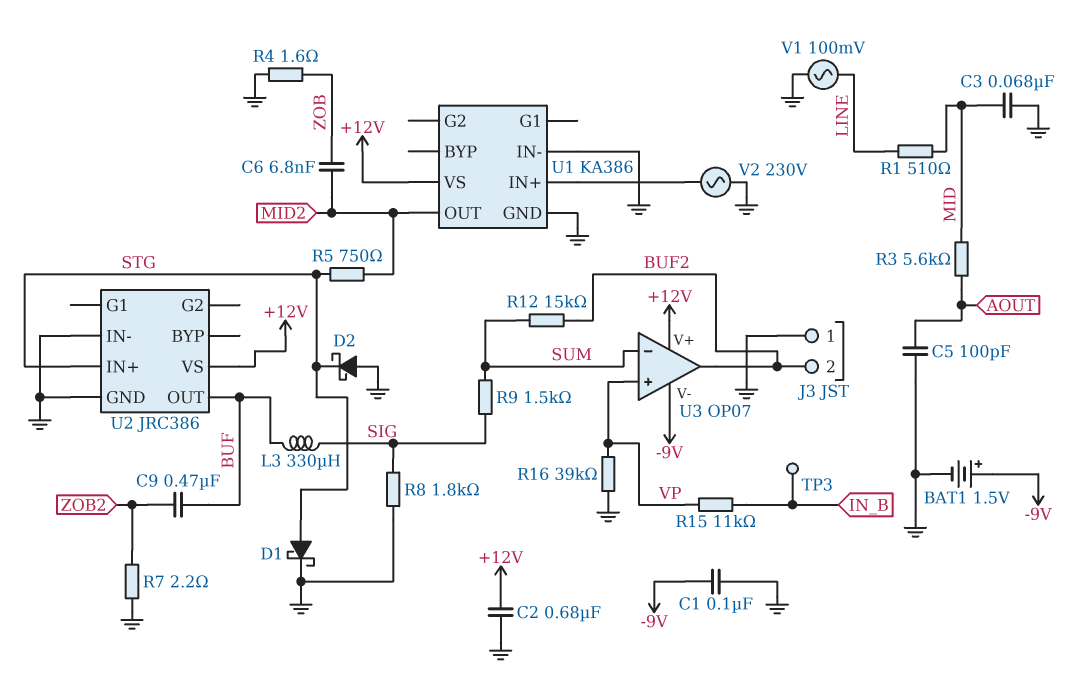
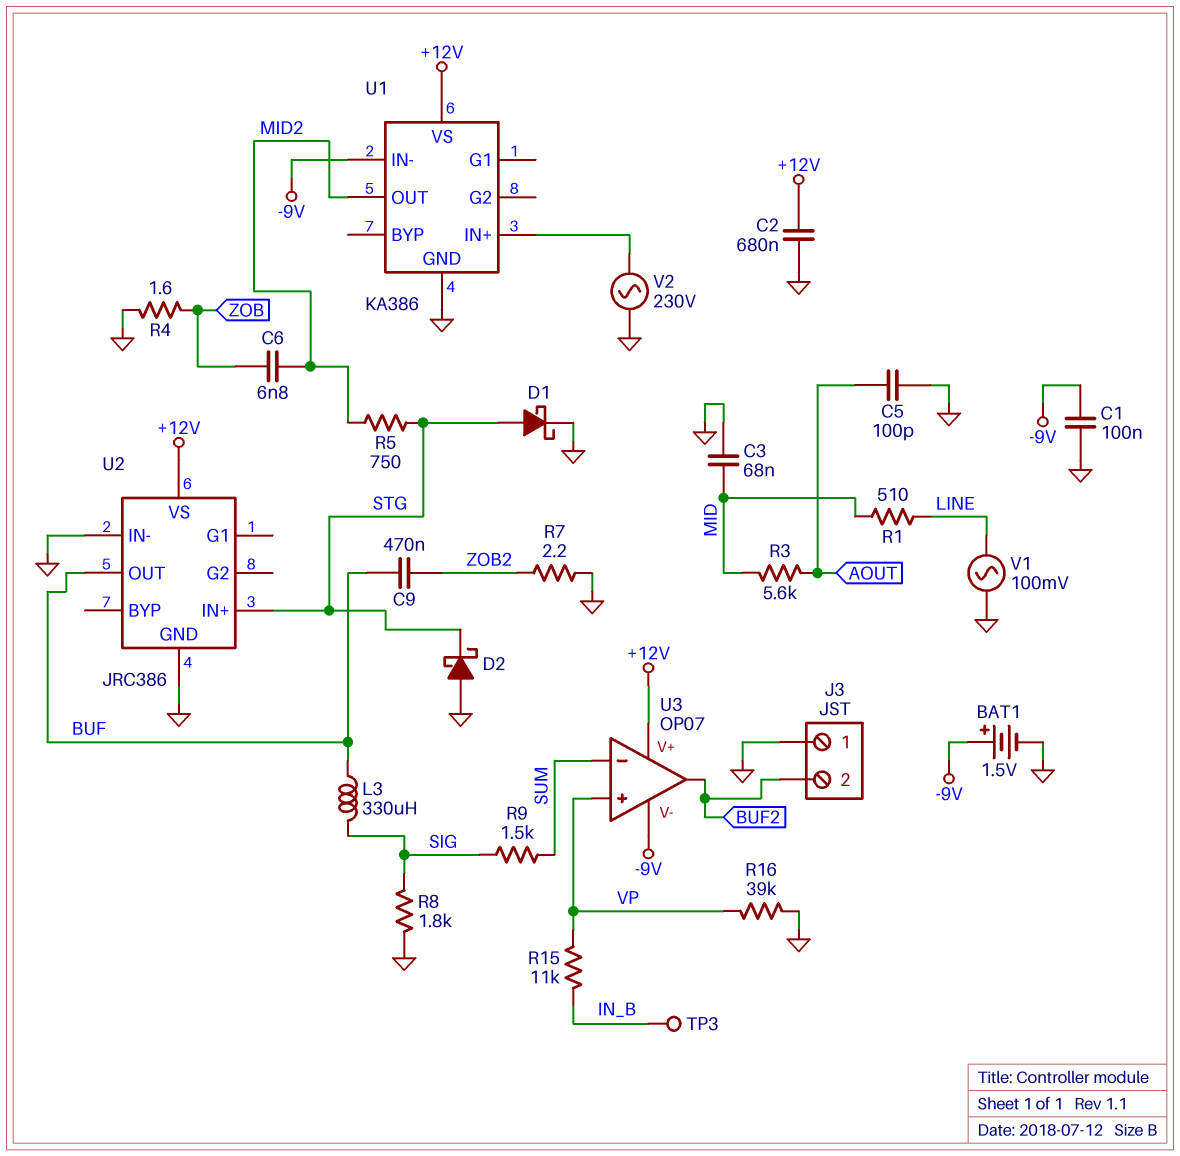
R12: 15k (BUF2, SUM) -> none
U1 pin IN-: GND -> -9V

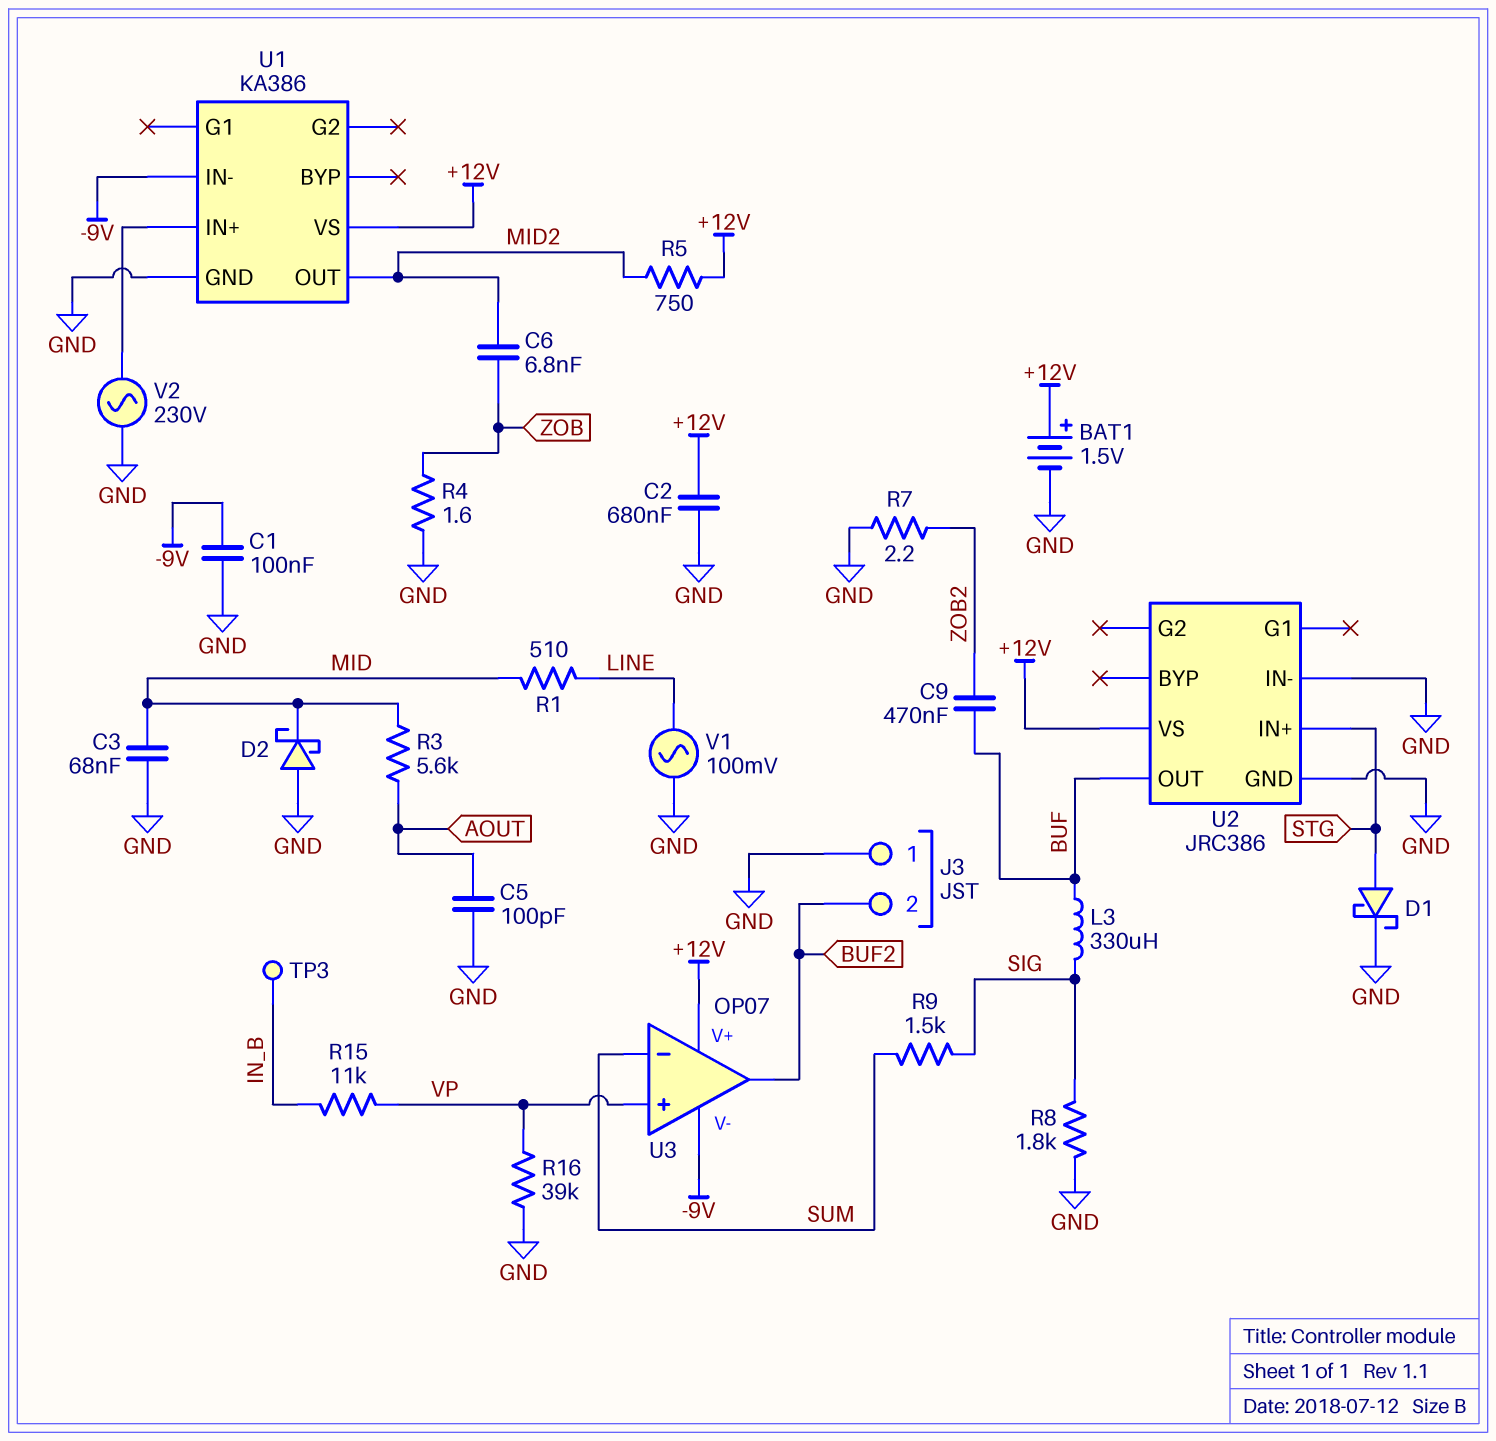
BAT1: 1.5V (plus -9V, minus GND) -> 1.5V (plus +12V, minus GND)
D2: schottky (A GND, K STG) -> schottky (A GND, K MID)
R5: 750 (MID2, STG) -> 750 (+12V, MID2)

